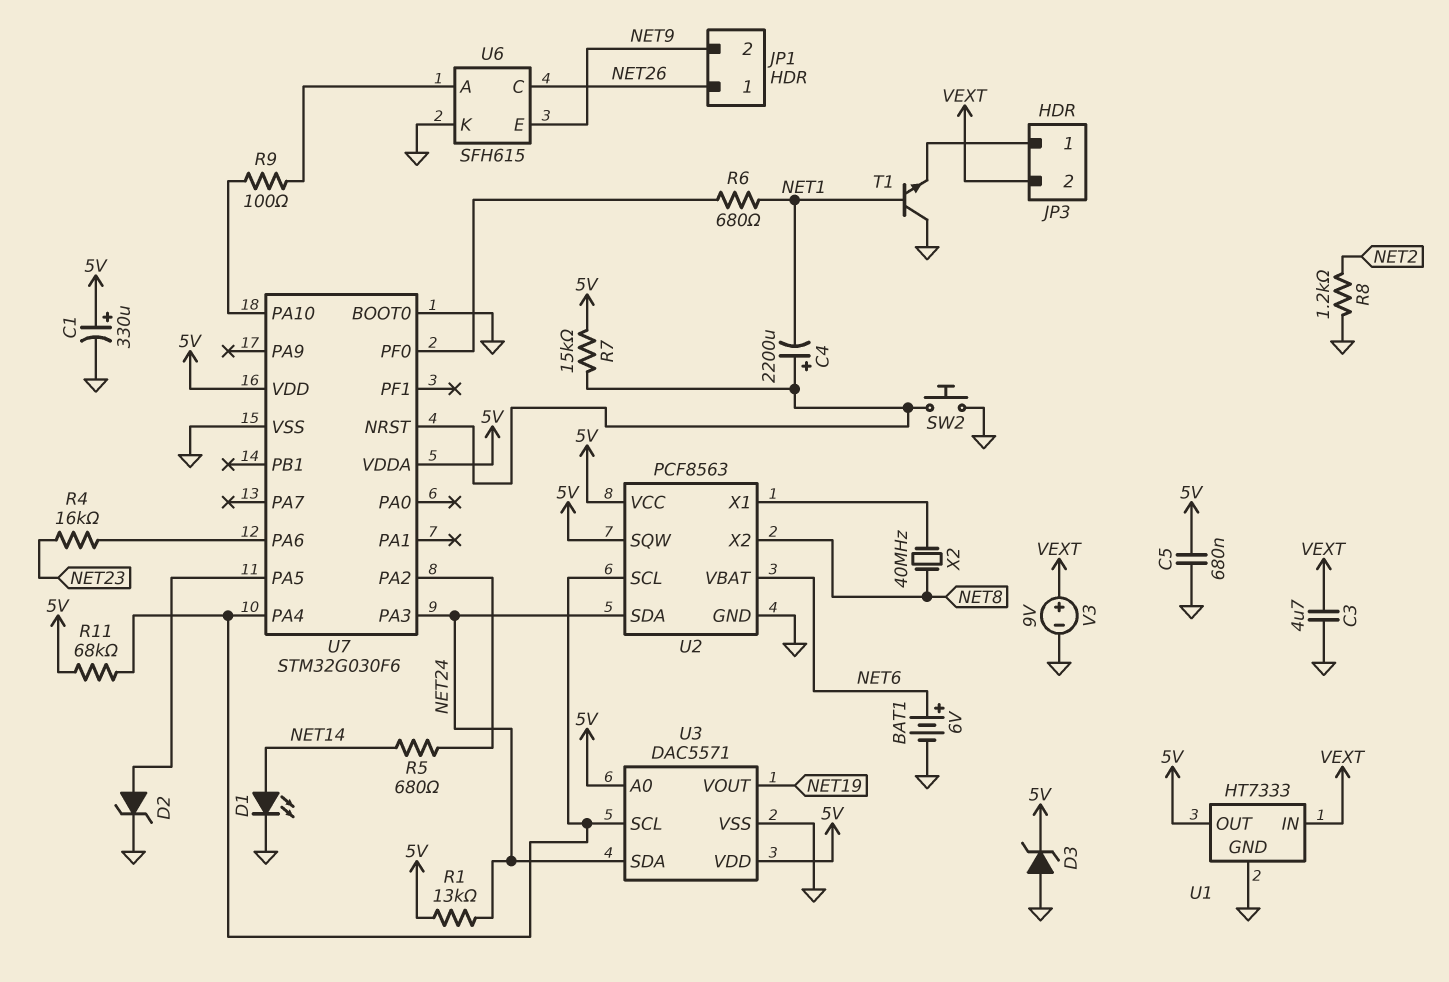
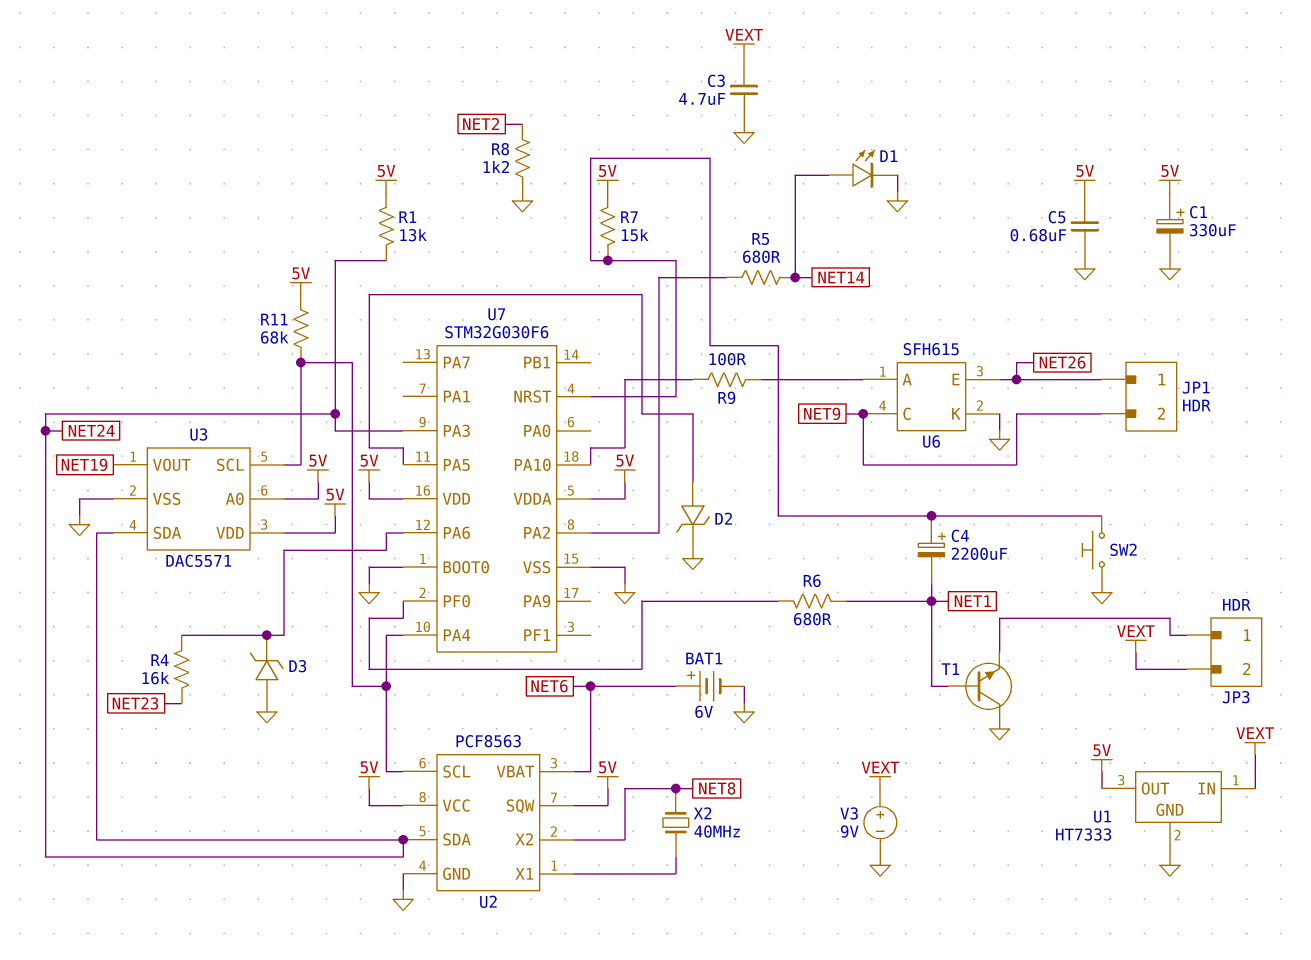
D3: zener (A GND, K 5V) -> zener (A GND, K U7/PA6)
U6 pin C: NET26 -> NET9
U6 pin E: NET9 -> NET26

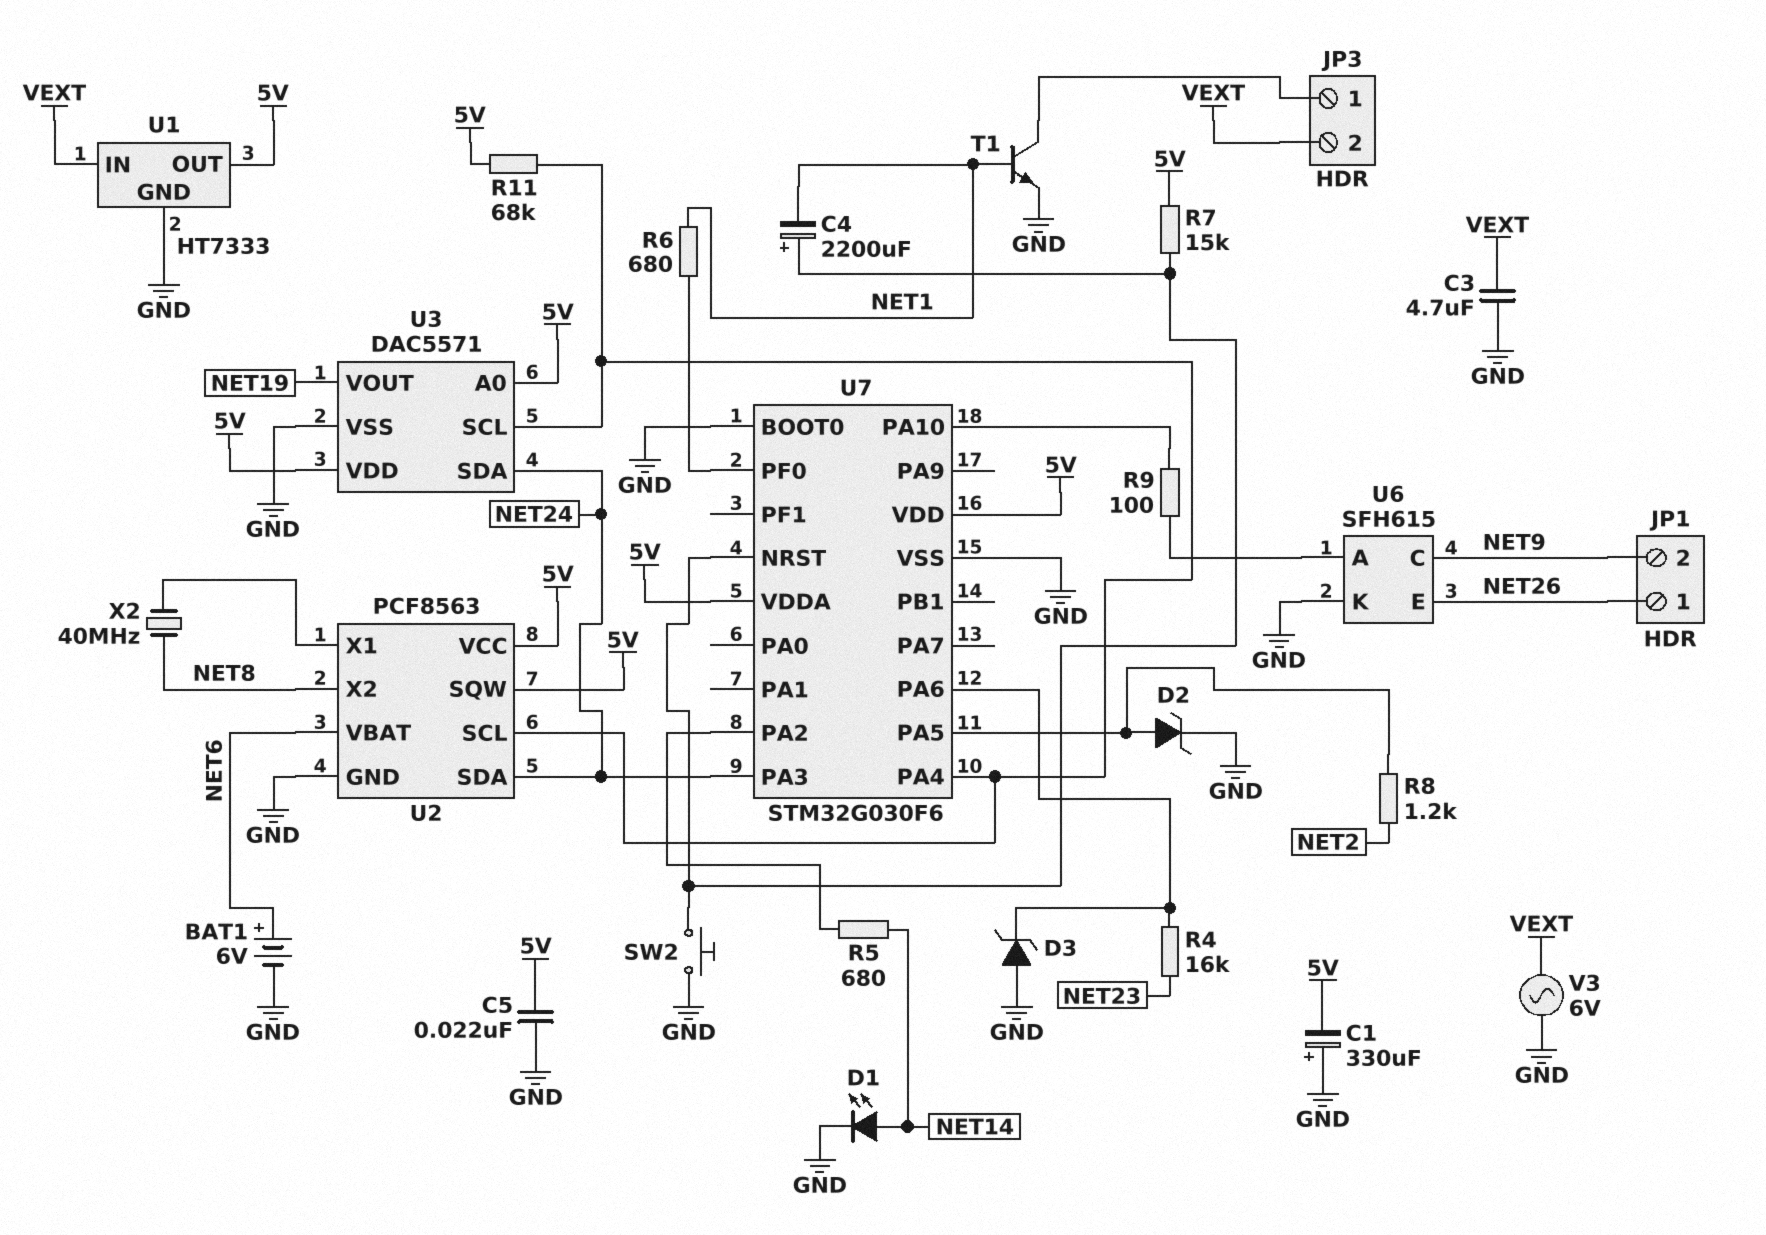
C1: 330uF (plus 5V, minus GND) -> 330uF (plus GND, minus 5V)
C5: 680nF (5V, GND) -> 22nF (5V, GND)
R1: 13k (5V, NET24) -> none
R8: 1.2k (GND, NET2) -> 1.2k (NET2, U7/PA5)
T1: NPN (B NET1, C GND, E JP3/1) -> NPN (B NET1, C JP3/1, E GND)
V3: 9V (plus VEXT, minus GND) -> AC 6V (GND, VEXT)

